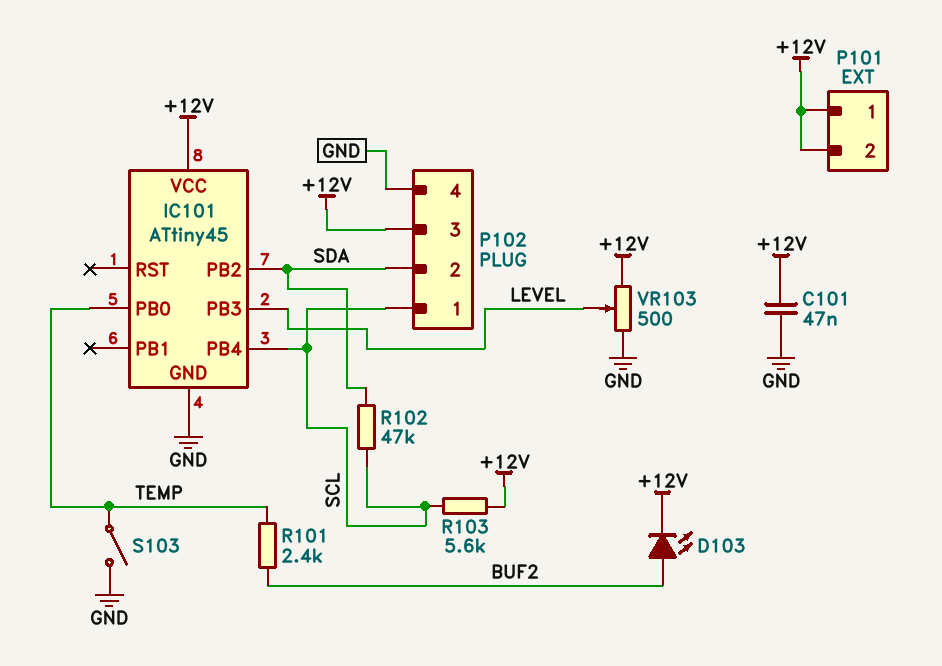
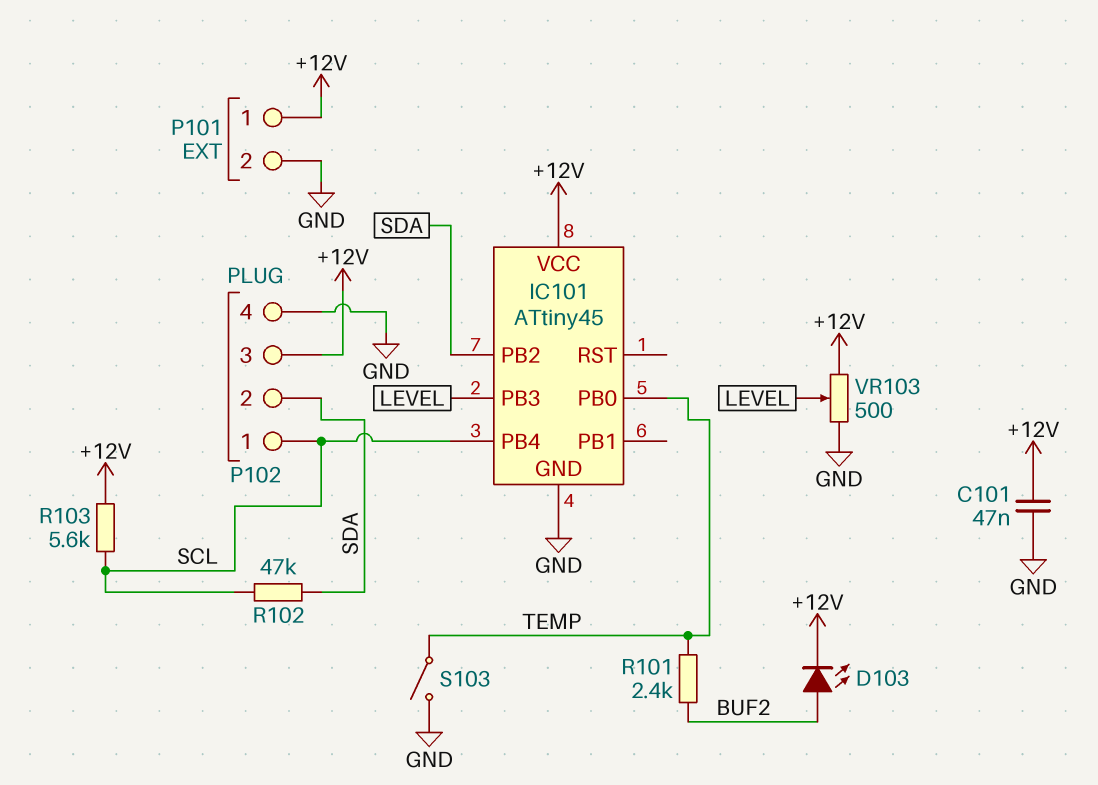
P101 pin 2: +12V -> GND

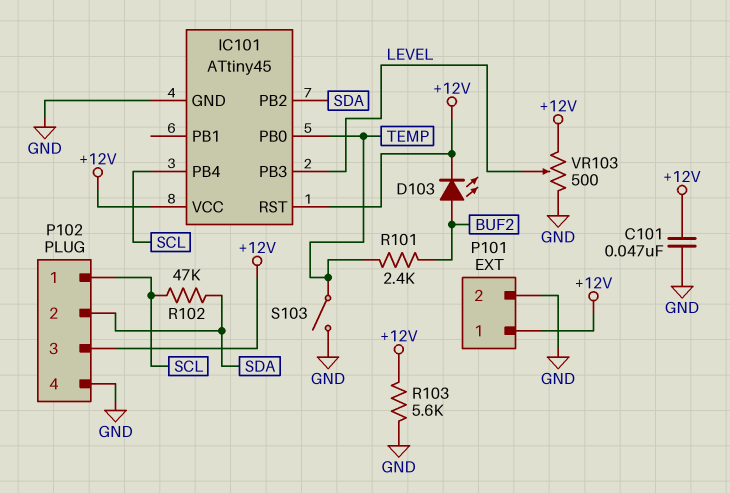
IC101 pin RST: none -> +12V
R103: 5.6k (+12V, SCL) -> 5.6k (+12V, GND)

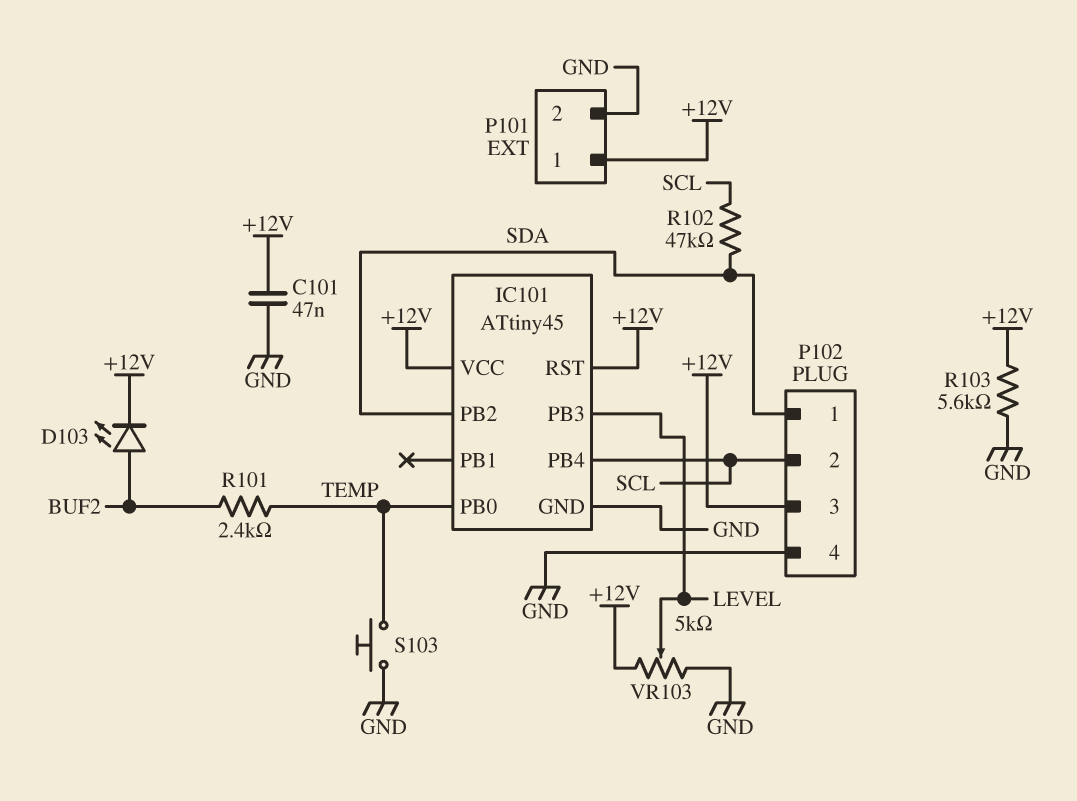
P102 pin 1: SCL -> SDA
P102 pin 2: SDA -> SCL
S103: switch (GND, TEMP) -> button (GND, TEMP)
VR103: 500 (+12V, GND, wiper LEVEL) -> 5k (+12V, GND, wiper LEVEL)

